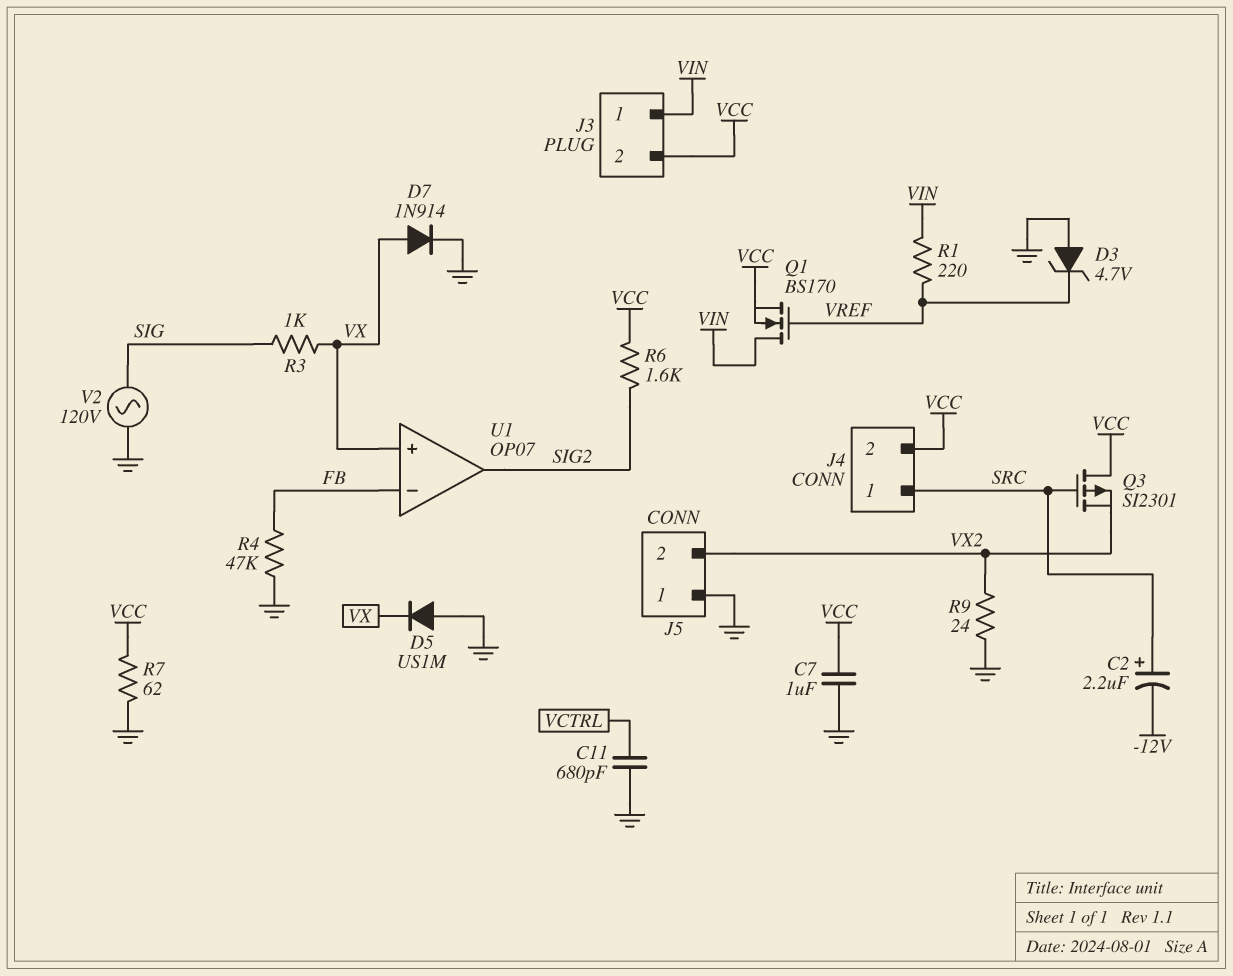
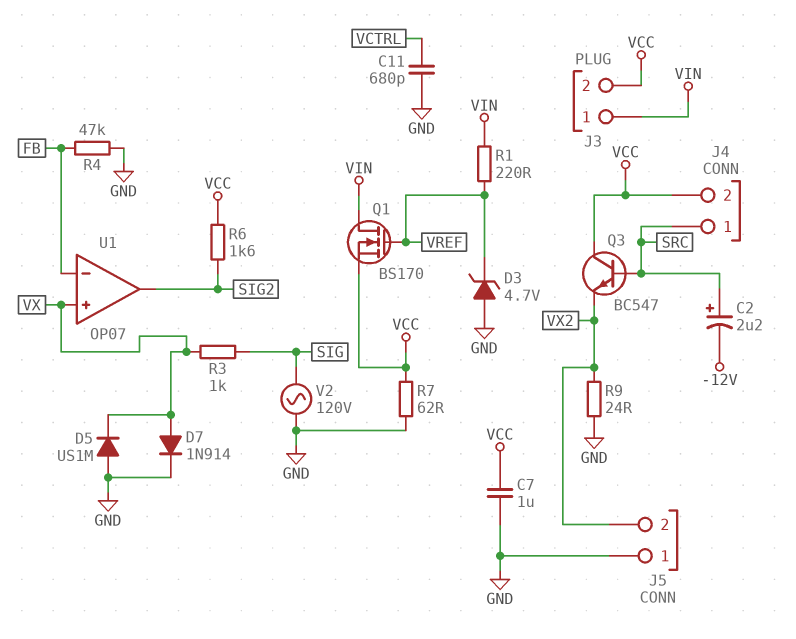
Q3: PMOS SI2301 (G SRC, D VCC, S VX2) -> NPN BC547 (B SRC, C VCC, E VX2)

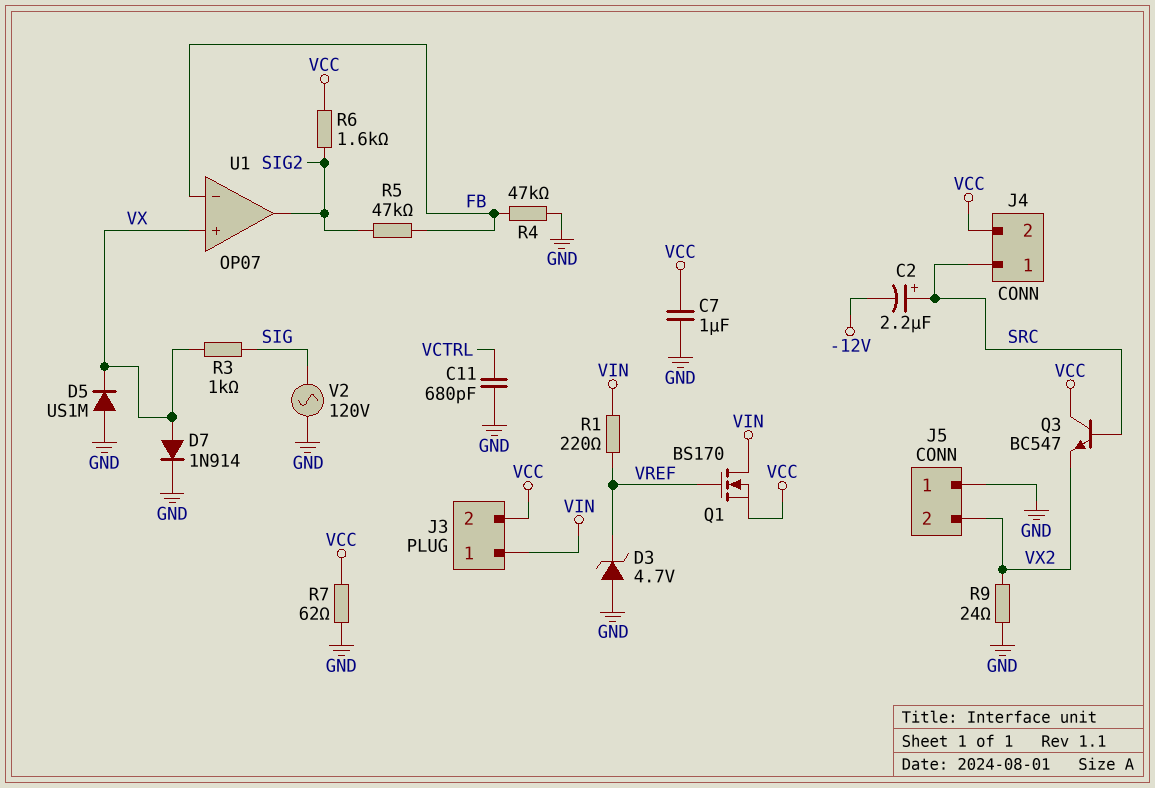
R5: none -> 47k (FB, SIG2)

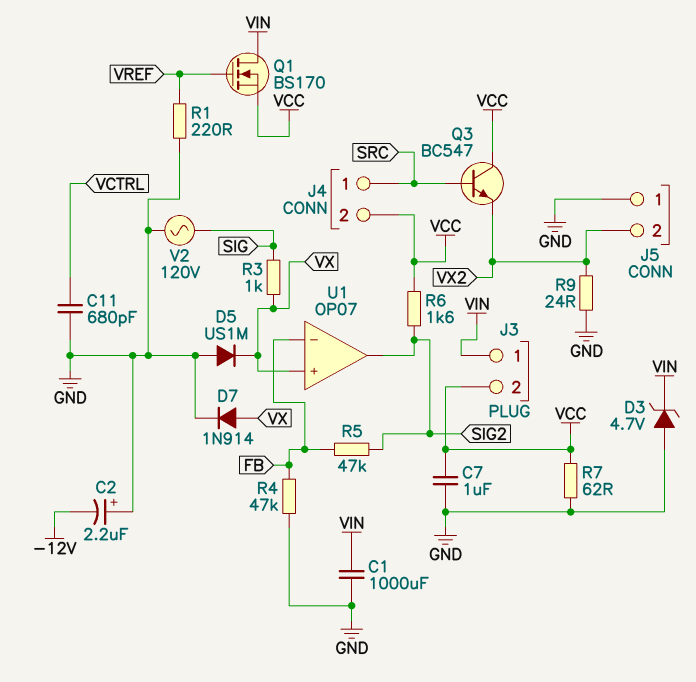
C1: none -> 1000uF (GND, VIN)
C2: 2.2uF (plus SRC, minus -12V) -> 2.2uF (plus GND, minus -12V)
D3: zener 4.7V (A GND, K VREF) -> zener 4.7V (A GND, K VIN)
R1: 220 (VIN, VREF) -> 220 (GND, VREF)

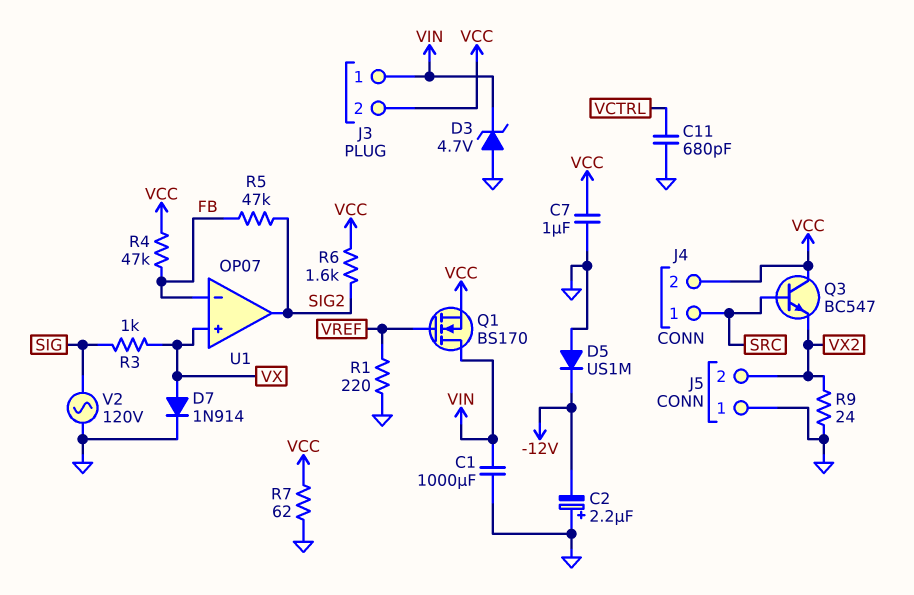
D5: diode US1M (A GND, K VX) -> diode US1M (A GND, K -12V)
R4: 47k (FB, GND) -> 47k (FB, VCC)

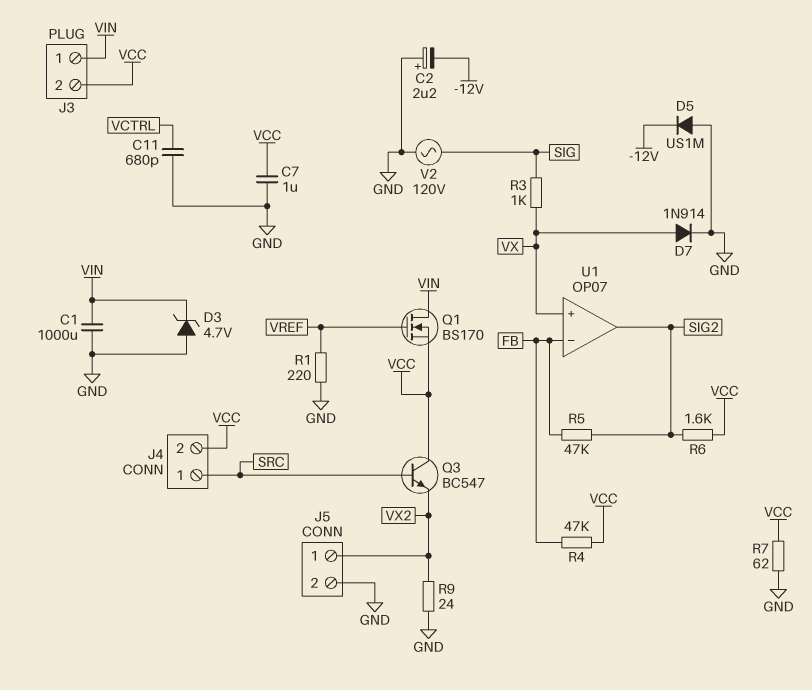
J5 pin 1: GND -> VX2
J5 pin 2: VX2 -> GND

